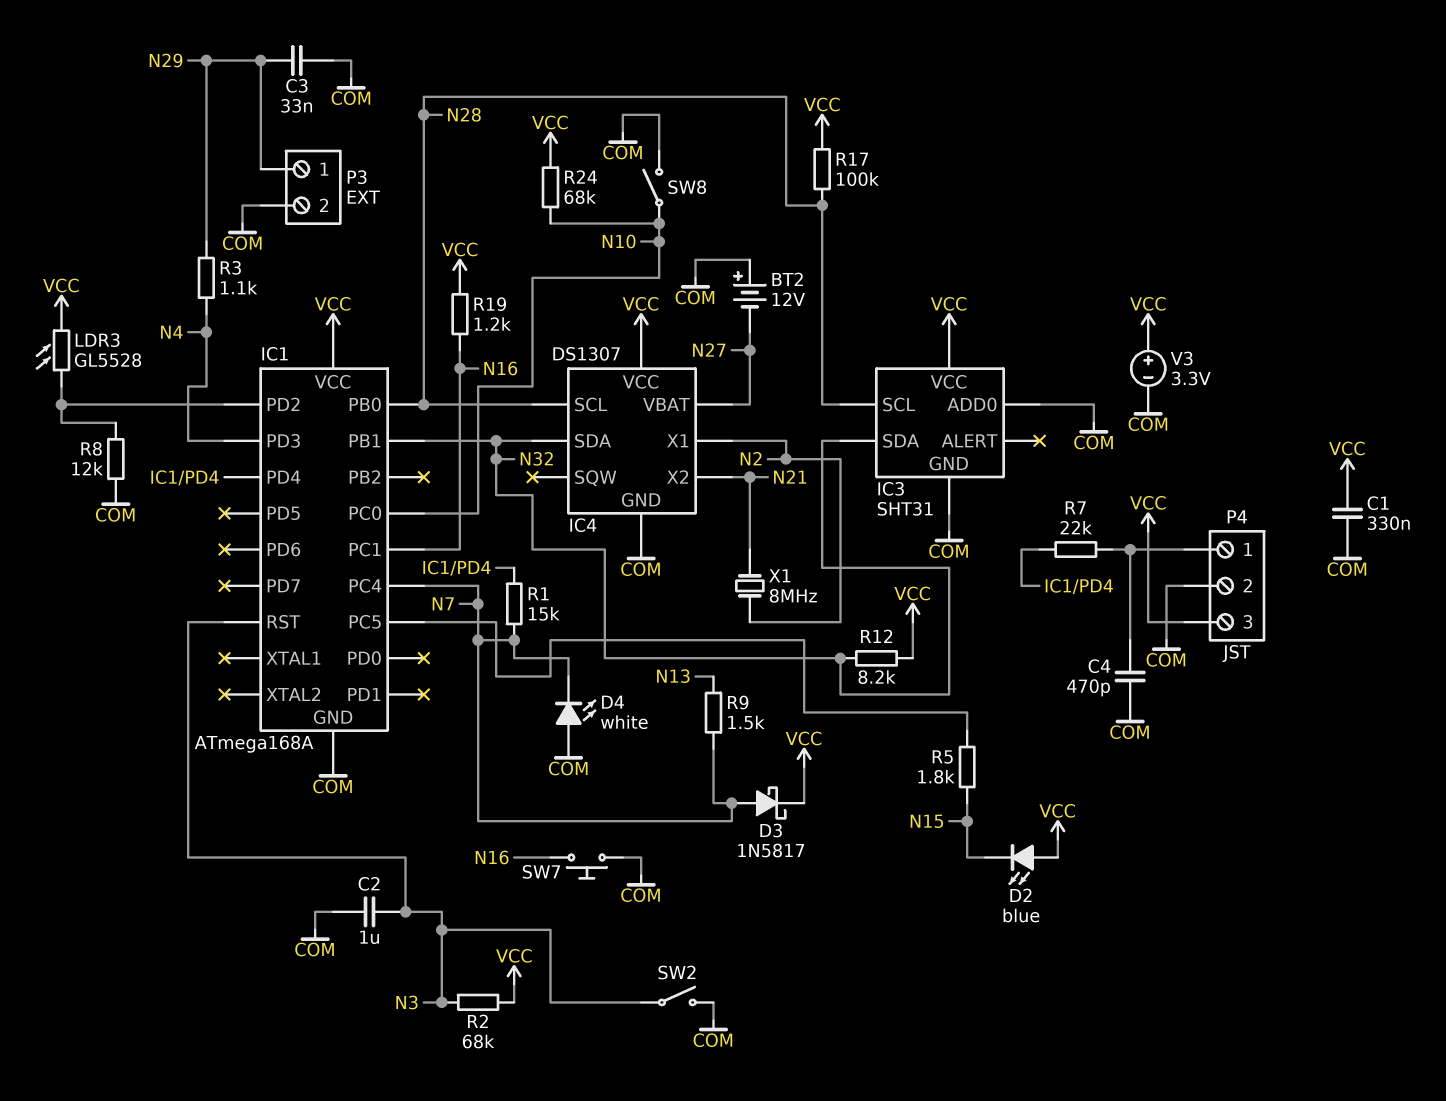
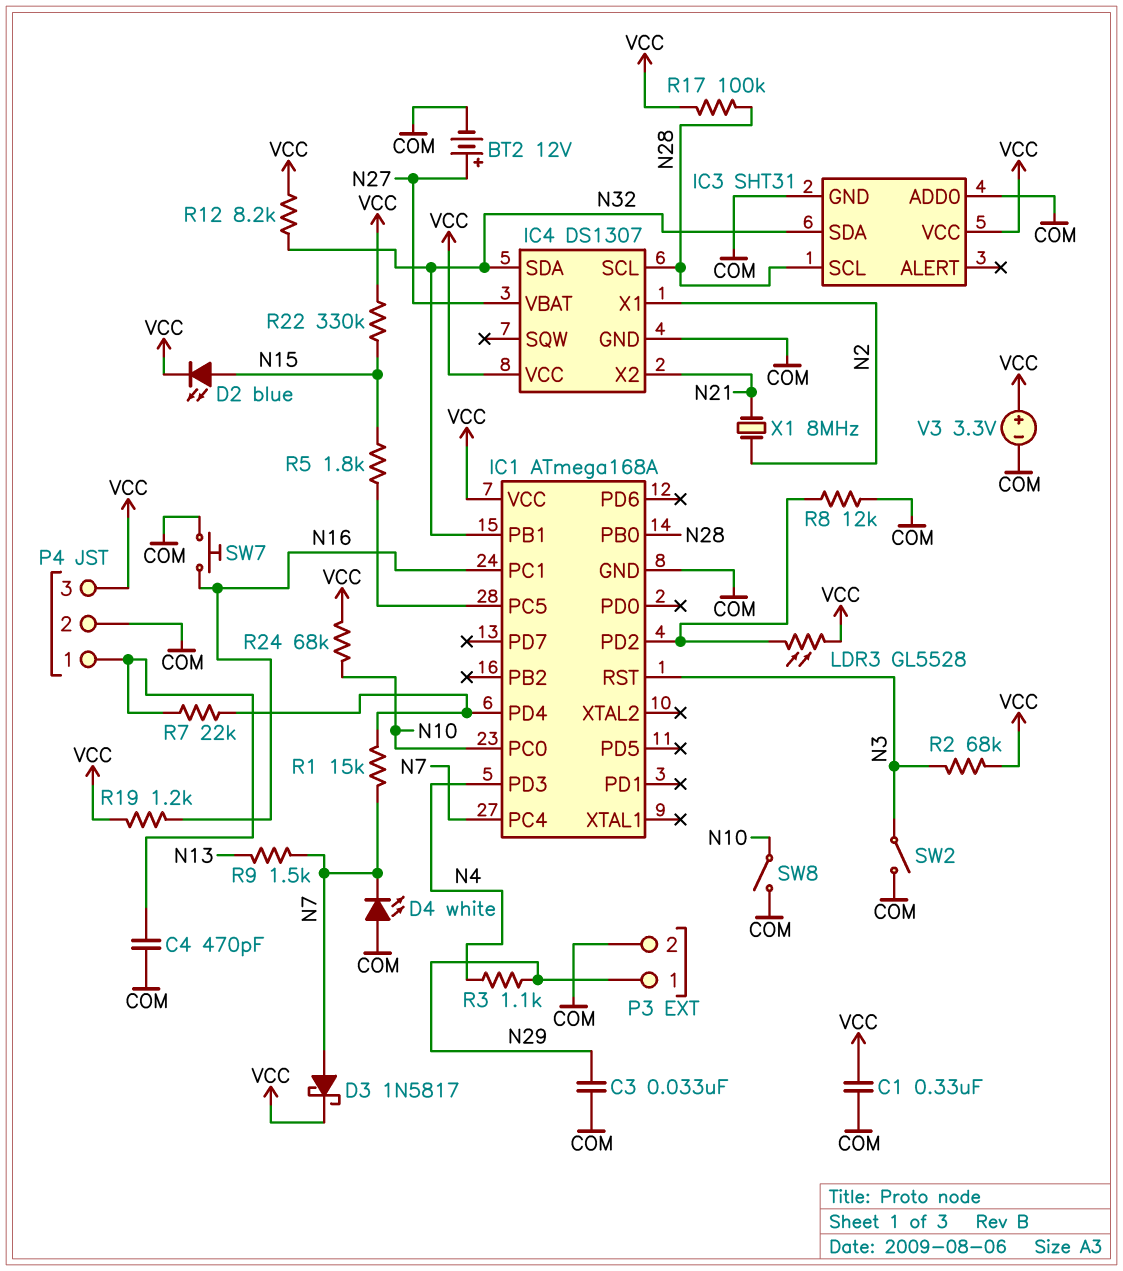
BT2: 12V (plus COM, minus N27) -> 12V (plus N27, minus COM)
C2: 1uF (COM, N3) -> none
D2: LED blue (A VCC, K N15) -> LED blue (A N15, K VCC)
R22: none -> 330k (N15, VCC)

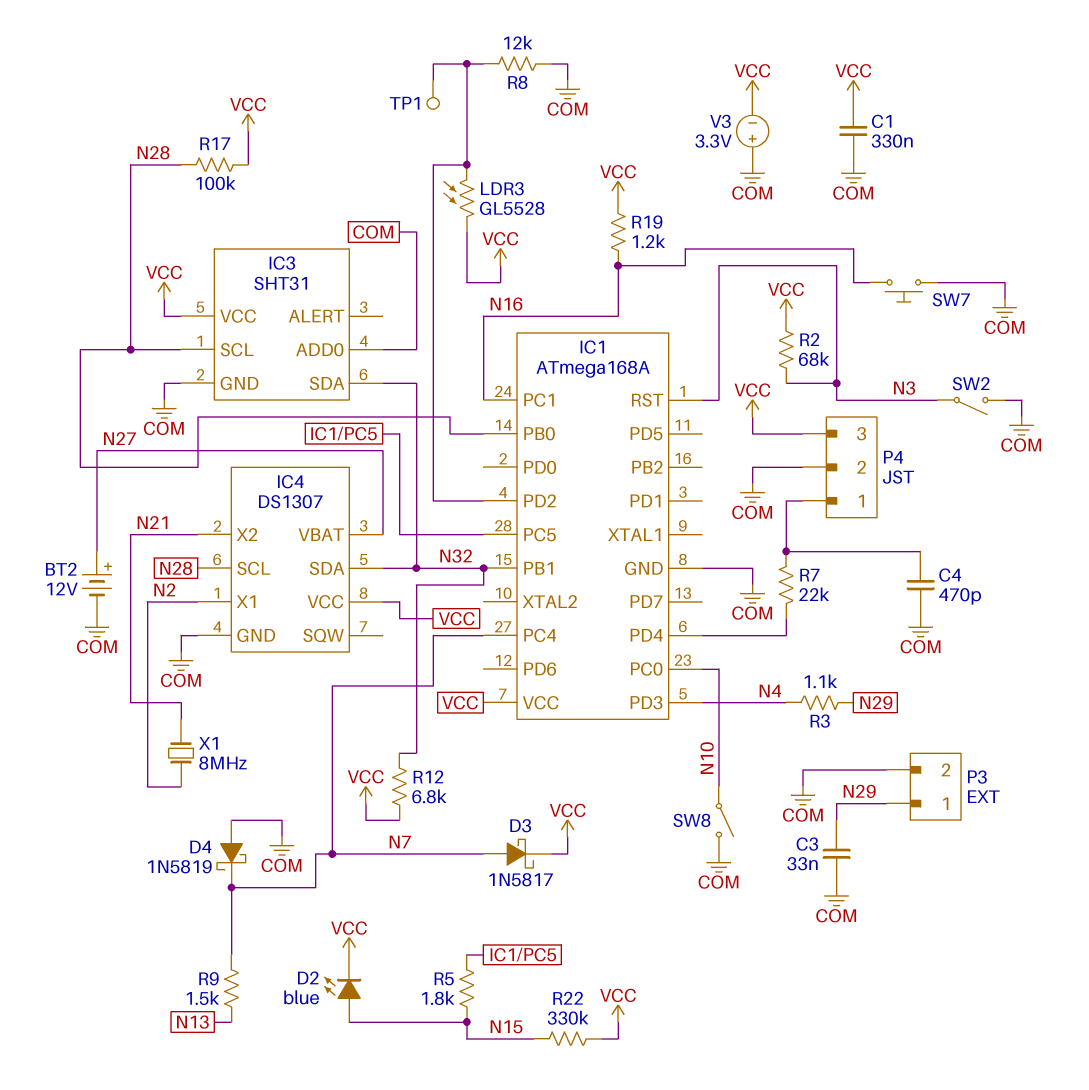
D4: LED white (A COM, K N7) -> schottky 1N5819 (A COM, K N7)
R1: 15k (IC1/PD4, N7) -> none
R12: 8.2k (N32, VCC) -> 6.8k (N32, VCC)
R24: 68k (N10, VCC) -> none
TP1: none -> test point (IC1/PD2)
V3: 3.3V (plus VCC, minus COM) -> 3.3V (plus COM, minus VCC)

